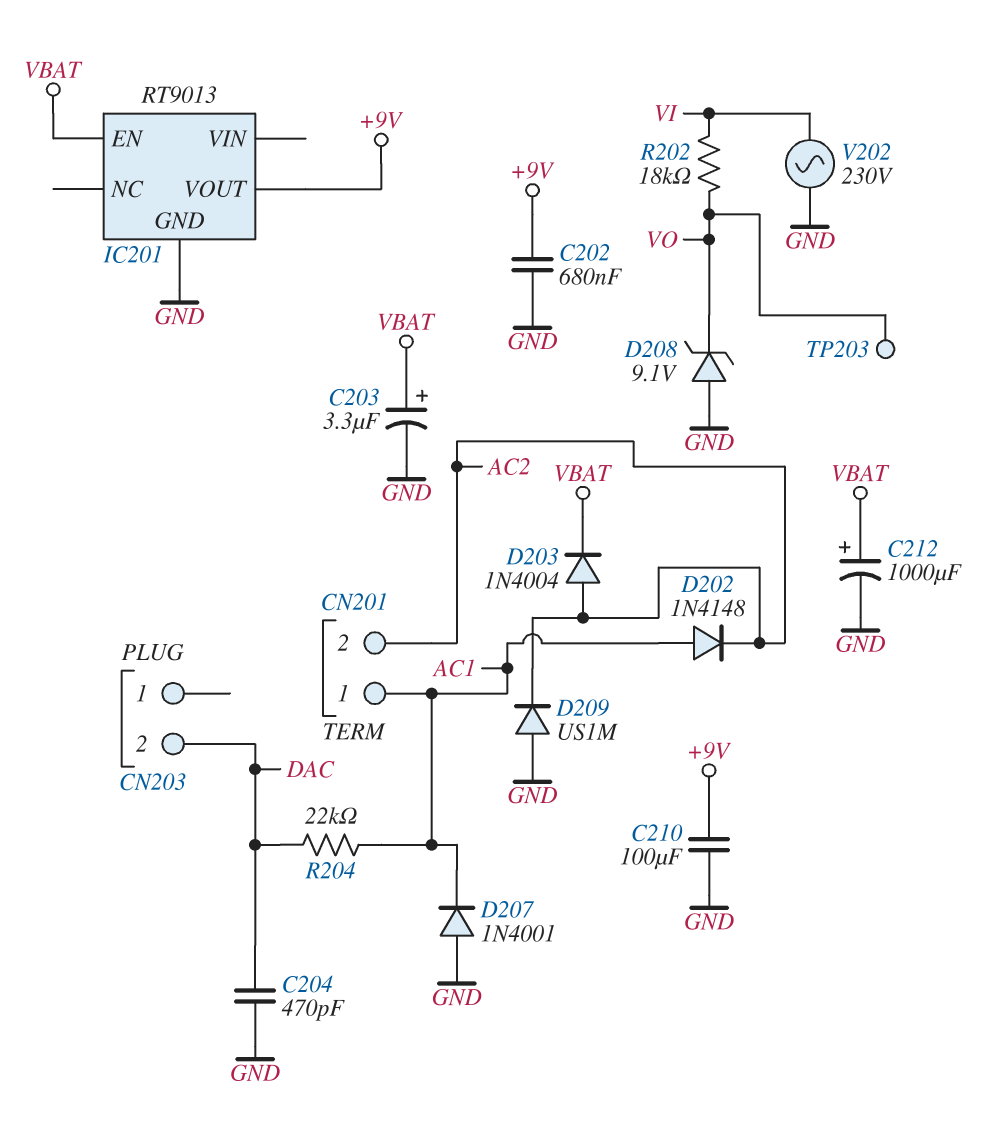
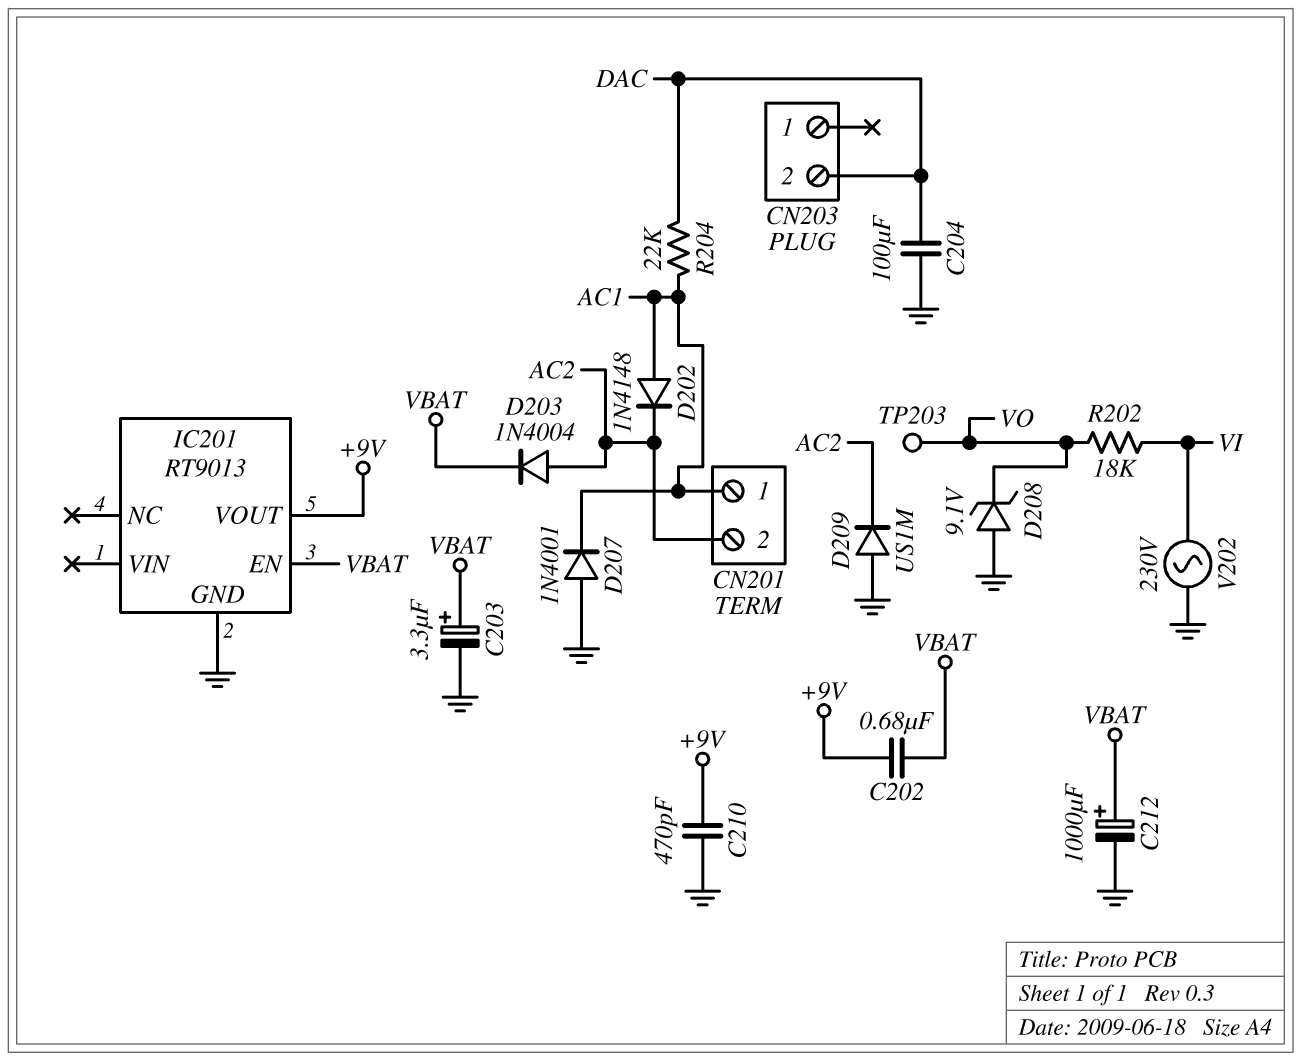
C202: 680nF (+9V, GND) -> 680nF (+9V, VBAT)
C204: 470pF (DAC, GND) -> 100uF (DAC, GND)
C210: 100uF (+9V, GND) -> 470pF (+9V, GND)

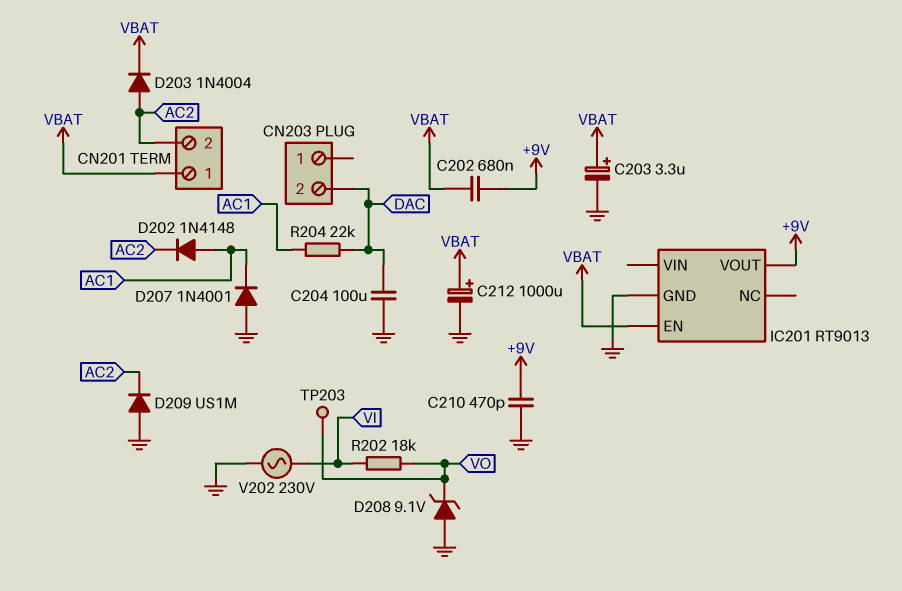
CN201 pin 1: AC1 -> VBAT

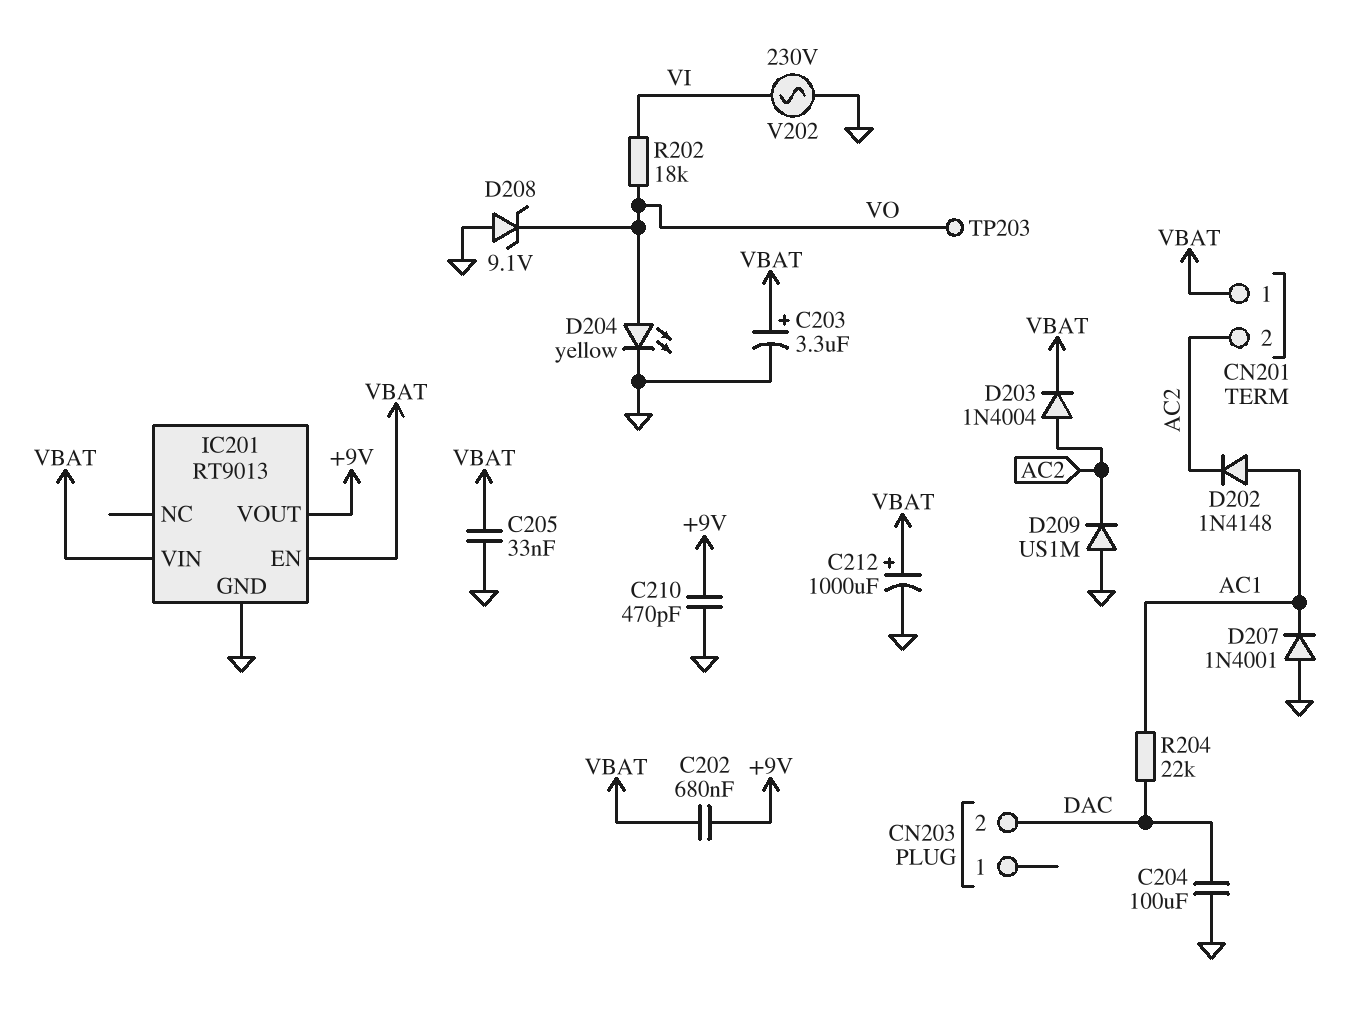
C205: none -> 33nF (GND, VBAT)
D204: none -> LED yellow (A VO, K GND)
IC201 pin VIN: none -> VBAT

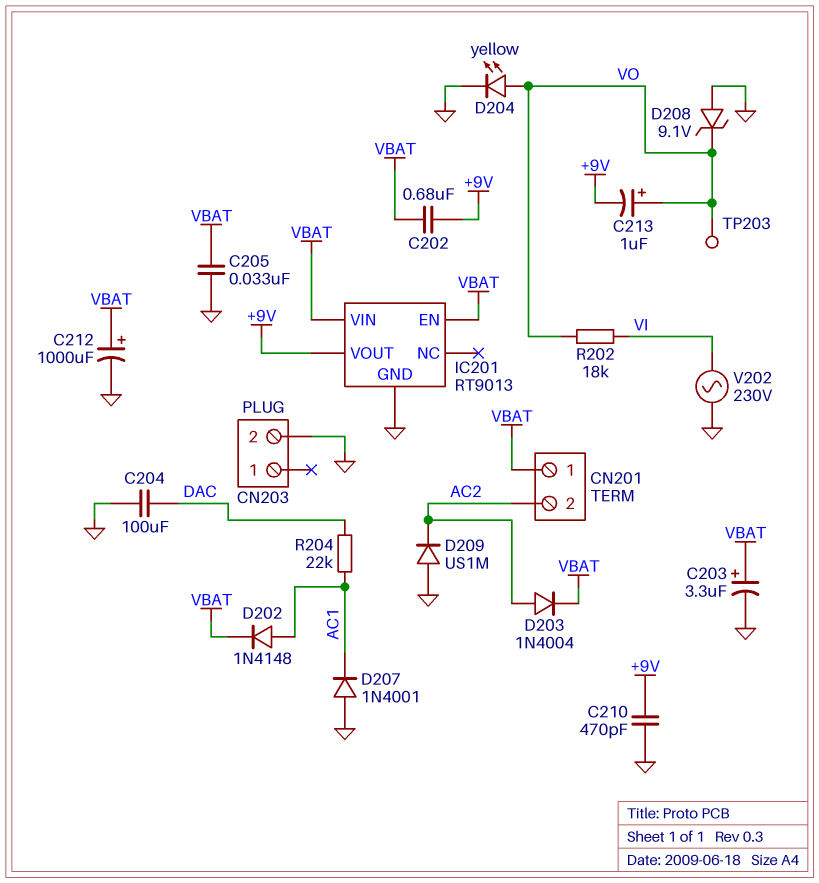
C213: none -> 1uF (plus VO, minus +9V)
CN203 pin 2: DAC -> GND
D202: diode 1N4148 (A AC1, K AC2) -> diode 1N4148 (A AC1, K VBAT)

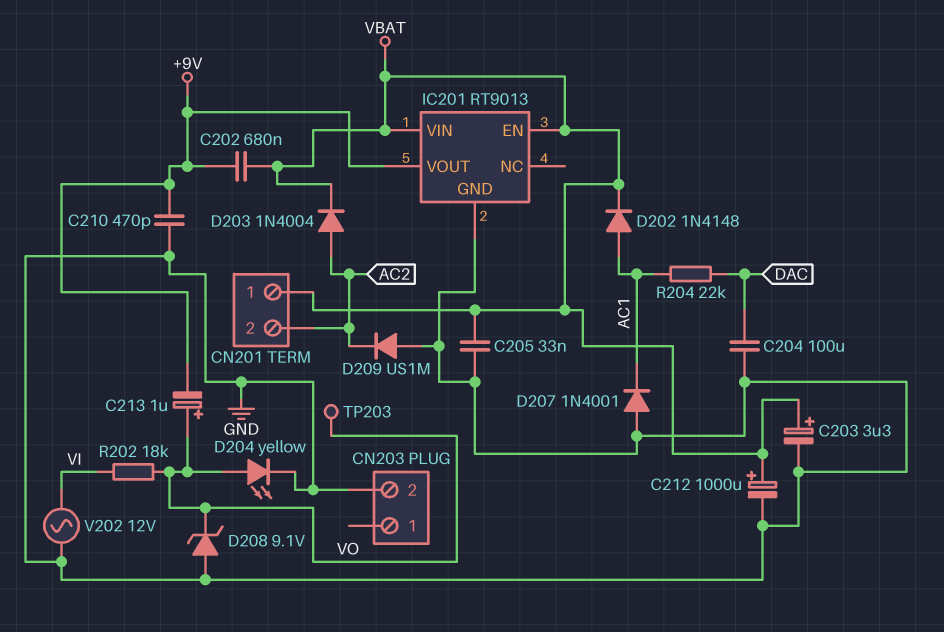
V202: AC 230V (GND, VI) -> AC 12V (GND, VI)

